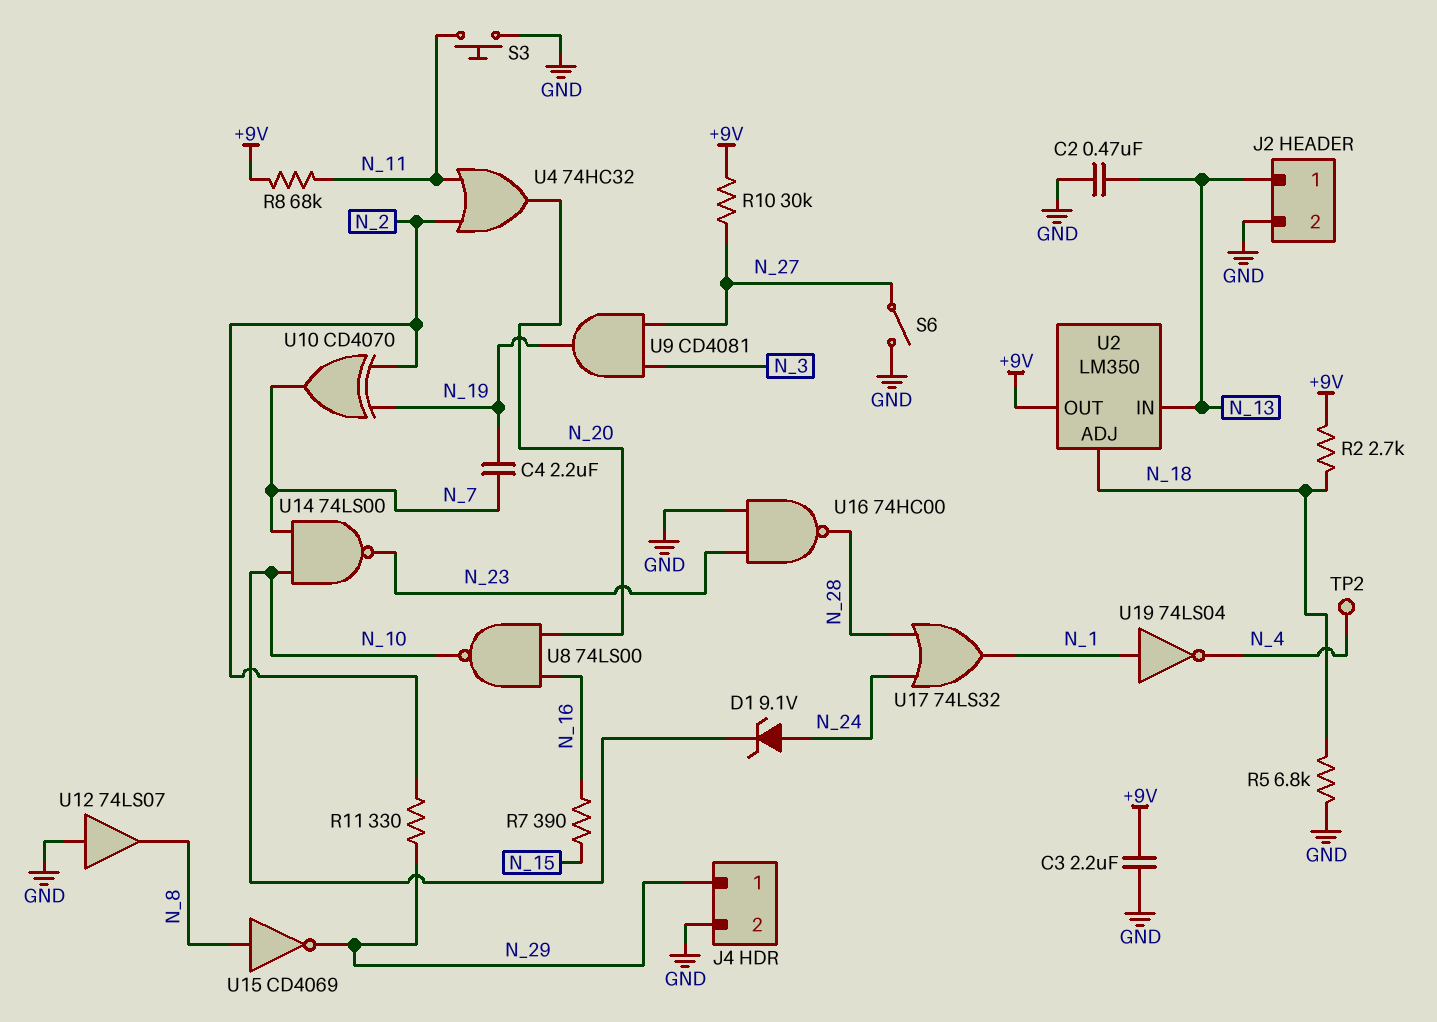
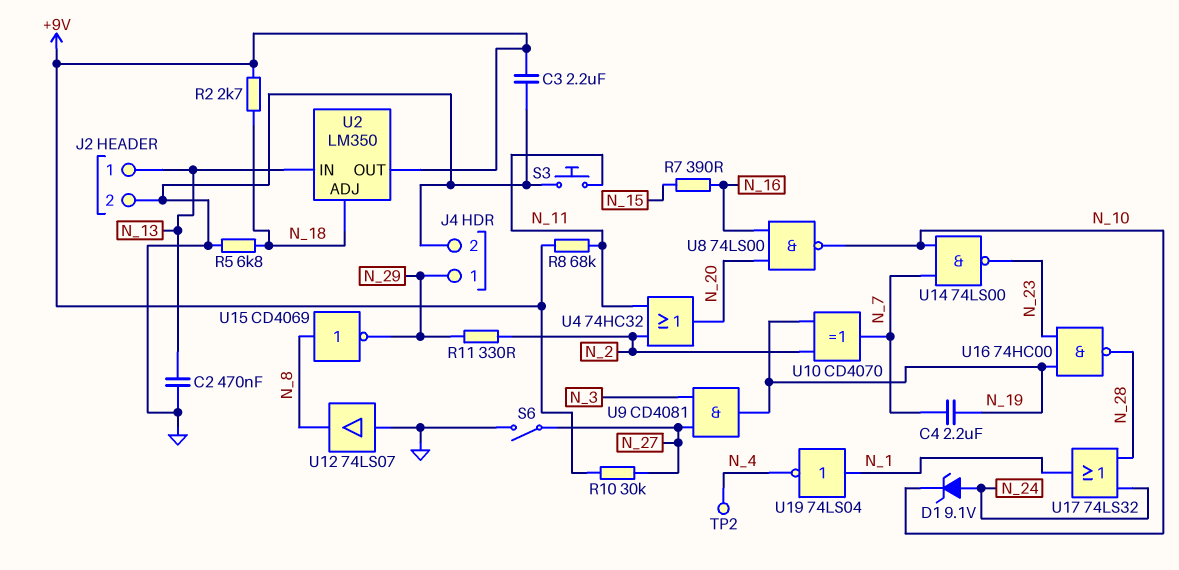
U16: NAND 74HC00 (in GND, in N_23, out N_28) -> NAND 74HC00 (in N_19, in N_23, out N_28)

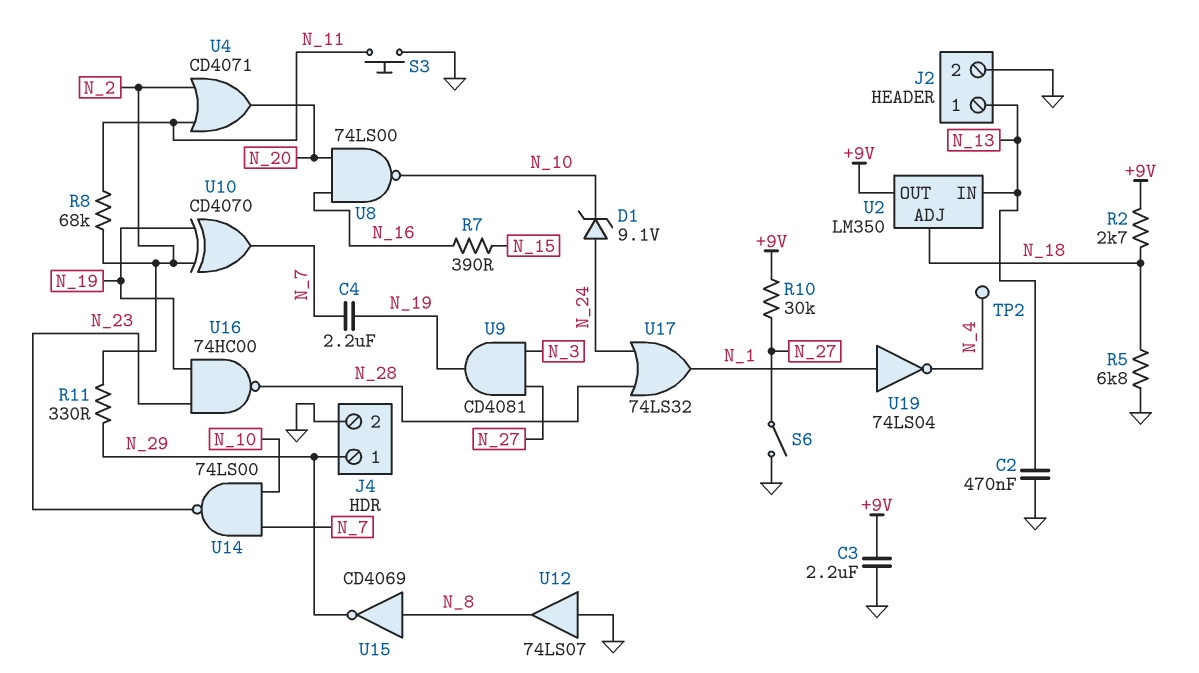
R8: 68k (+9V, N_11) -> 68k (N_2, N_11)
U4: OR 74HC32 (in N_2, in N_11, out N_20) -> OR CD4071 (in N_2, in N_11, out N_20)

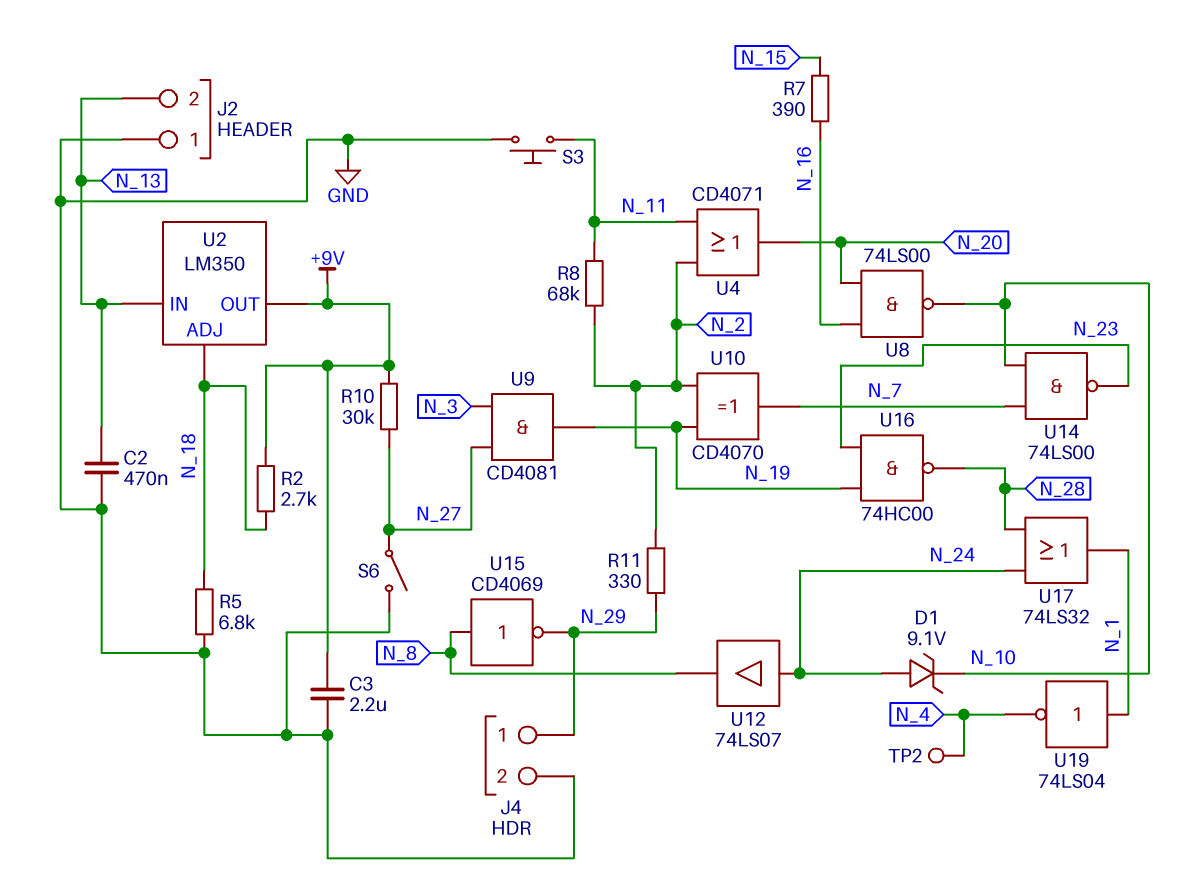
C4: 2.2uF (N_7, N_19) -> none
J2 pin 1: N_13 -> GND
J2 pin 2: GND -> N_13
U12: buffer 74LS07 (in GND, out N_8) -> buffer 74LS07 (in N_24, out N_8)

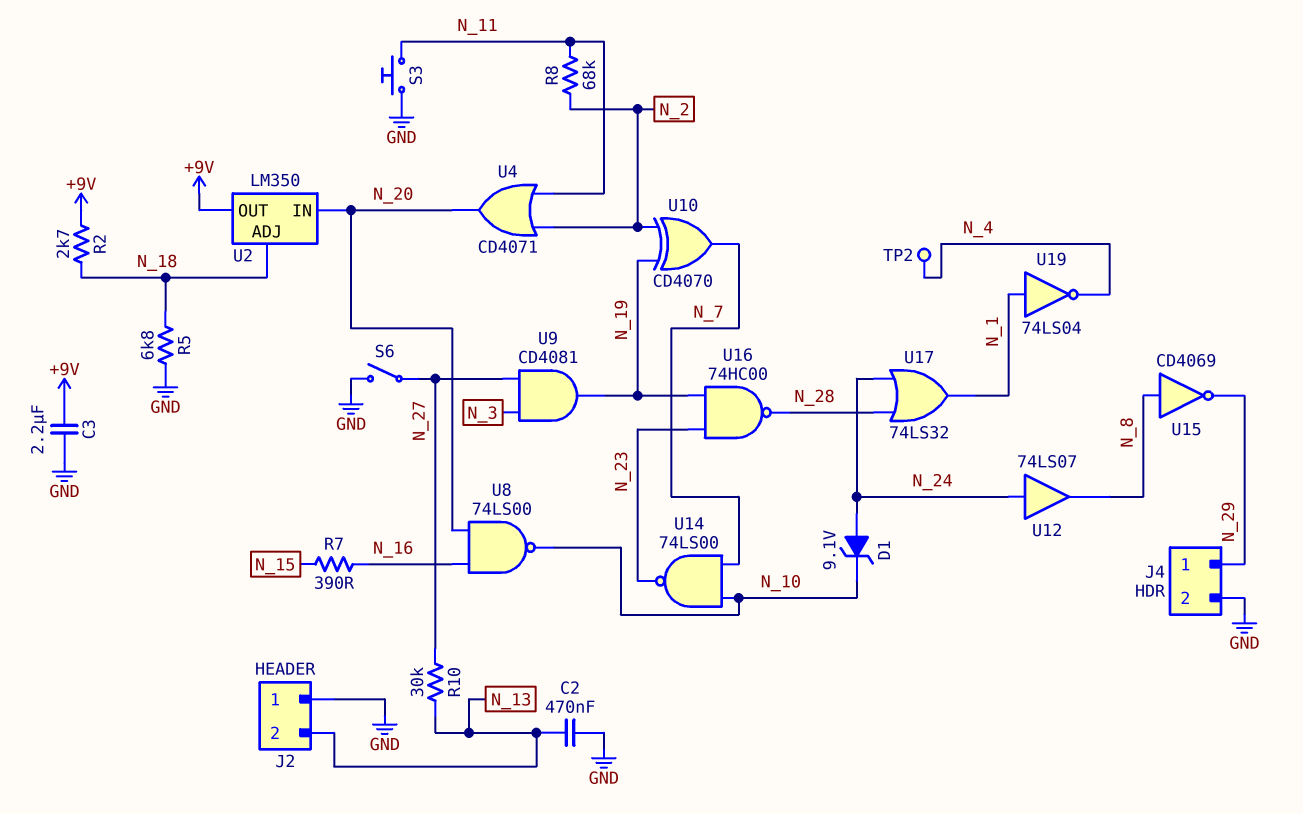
R10: 30k (+9V, N_27) -> 30k (N_13, N_27)
R11: 330 (N_2, N_29) -> none
U2 pin IN: N_13 -> N_20

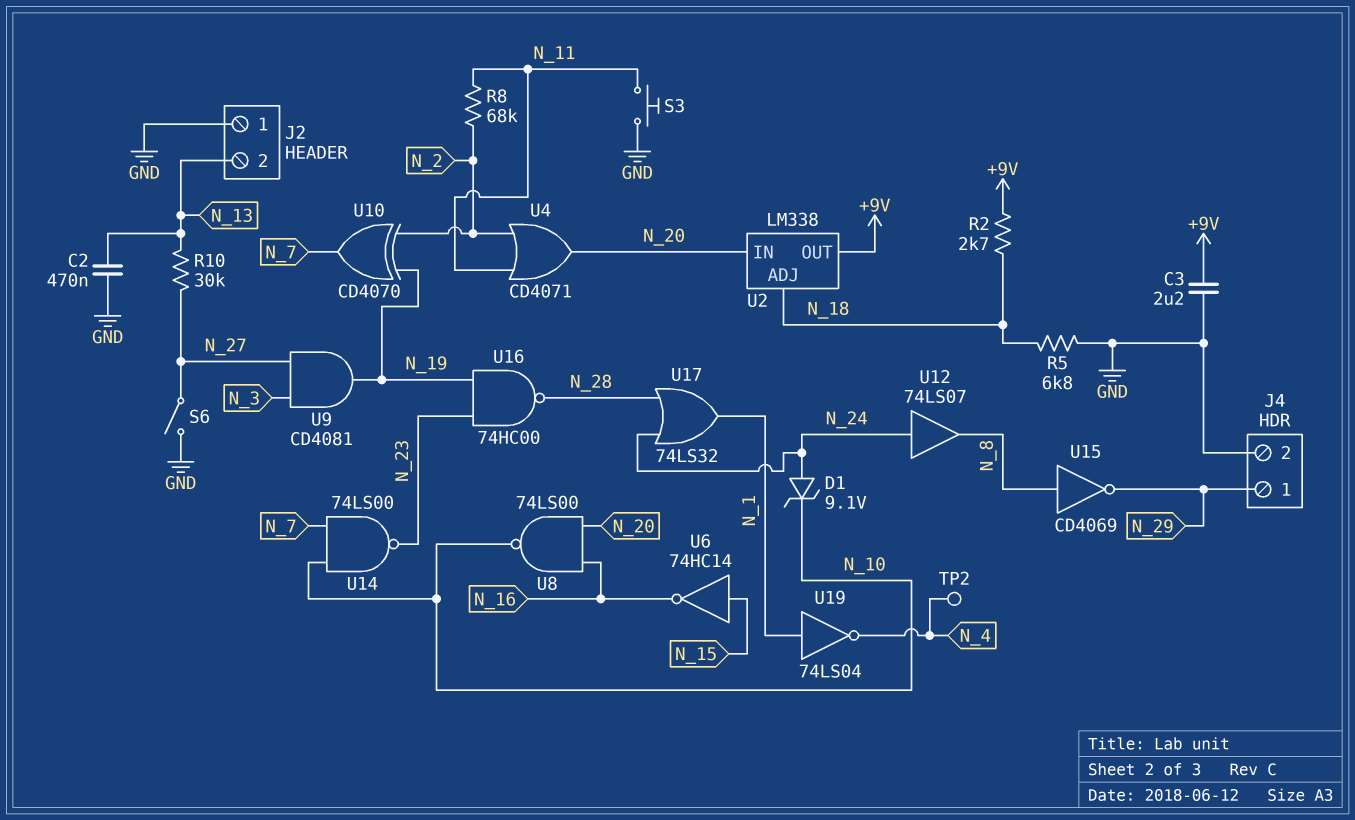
R7: 390 (N_15, N_16) -> none
U2: LM350 -> LM338
U6: none -> NOT 74HC14 (in N_15, out N_16)

